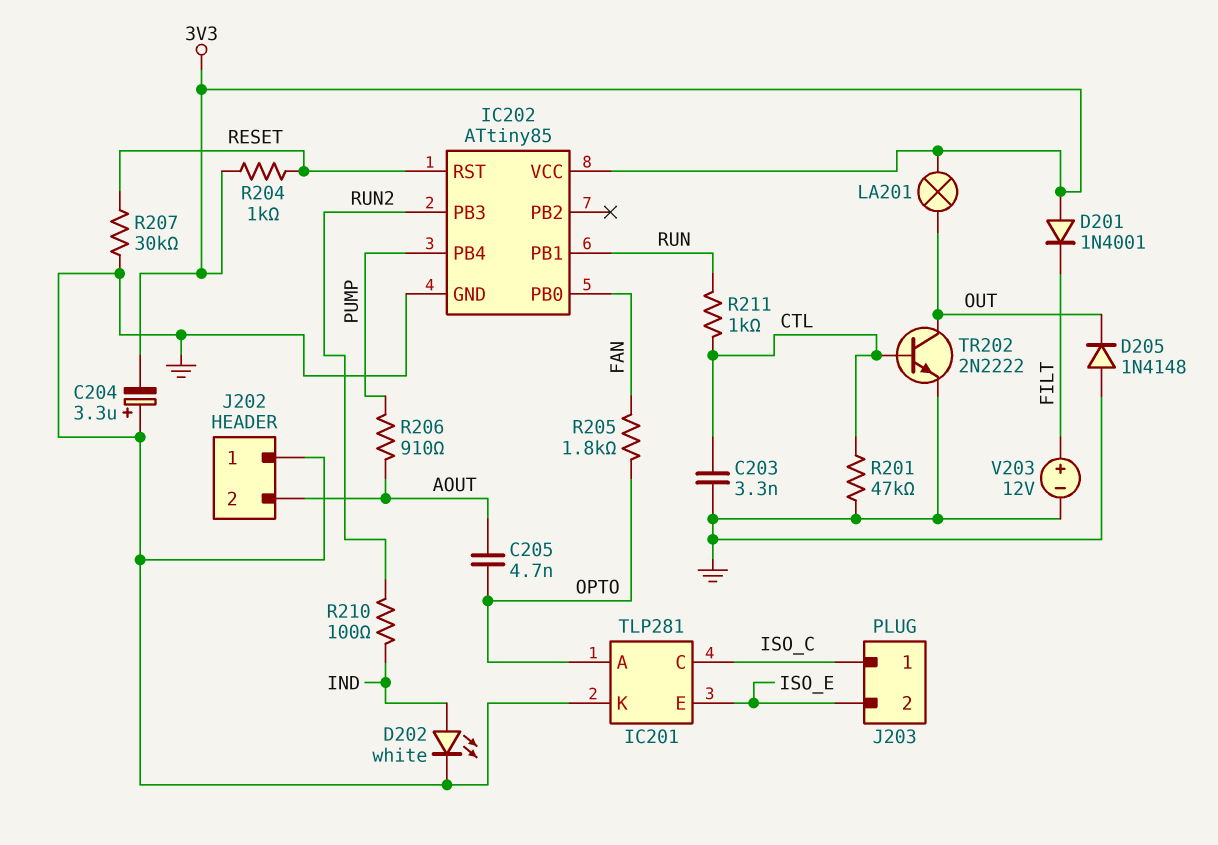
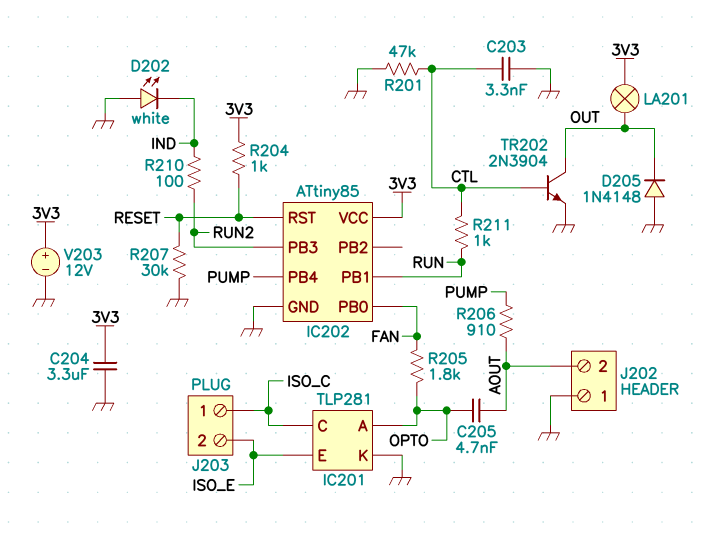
C204: 3.3uF (plus GND, minus 3V3) -> 3.3uF (3V3, GND)
D201: diode 1N4001 (A 3V3, K FILT) -> none
D202: LED white (A IND, K GND) -> LED white (A GND, K IND)
TR202: NPN 2N2222 (B CTL, C OUT, E GND) -> NPN 2N3904 (B CTL, C OUT, E GND)
V203: 12V (plus FILT, minus GND) -> 12V (plus 3V3, minus GND)

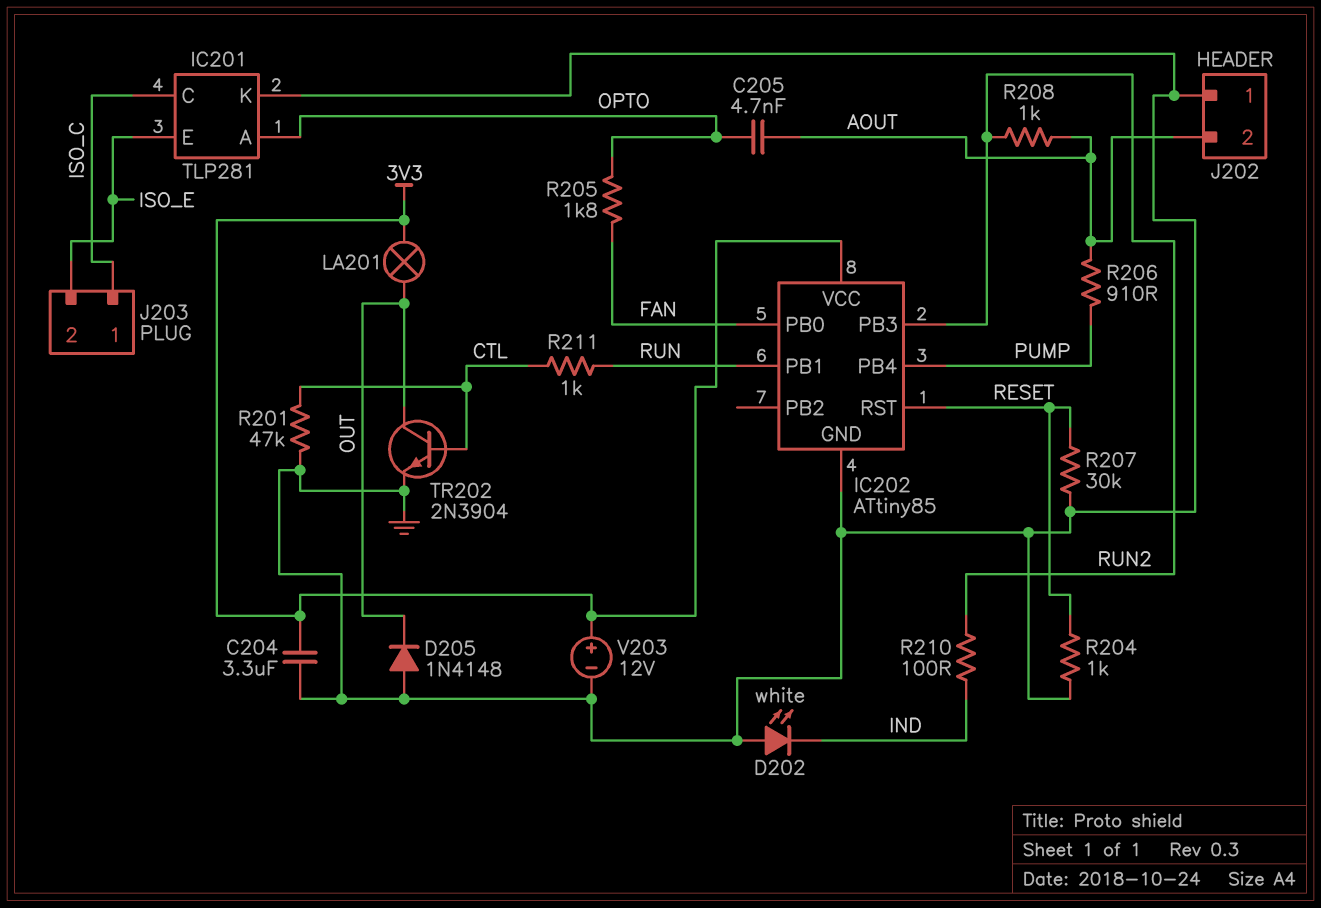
C203: 3.3nF (CTL, GND) -> none
R204: 1k (3V3, RESET) -> 1k (GND, RESET)
R208: none -> 1k (AOUT, RUN2)

